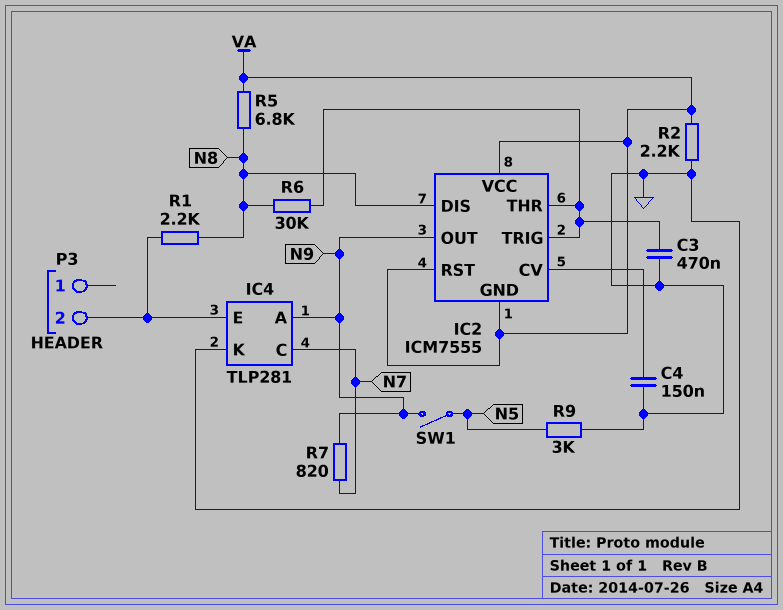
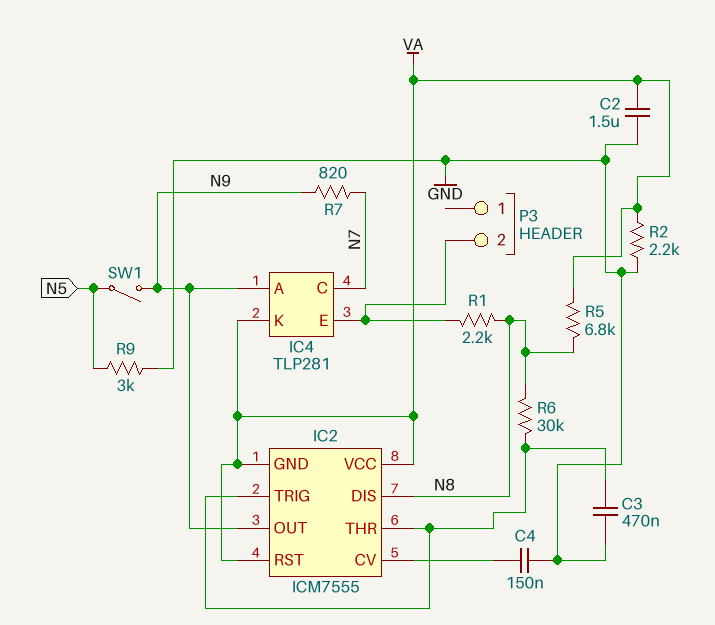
C2: none -> 1.5uF (GND, VA)
IC4 pin K: GND -> VA

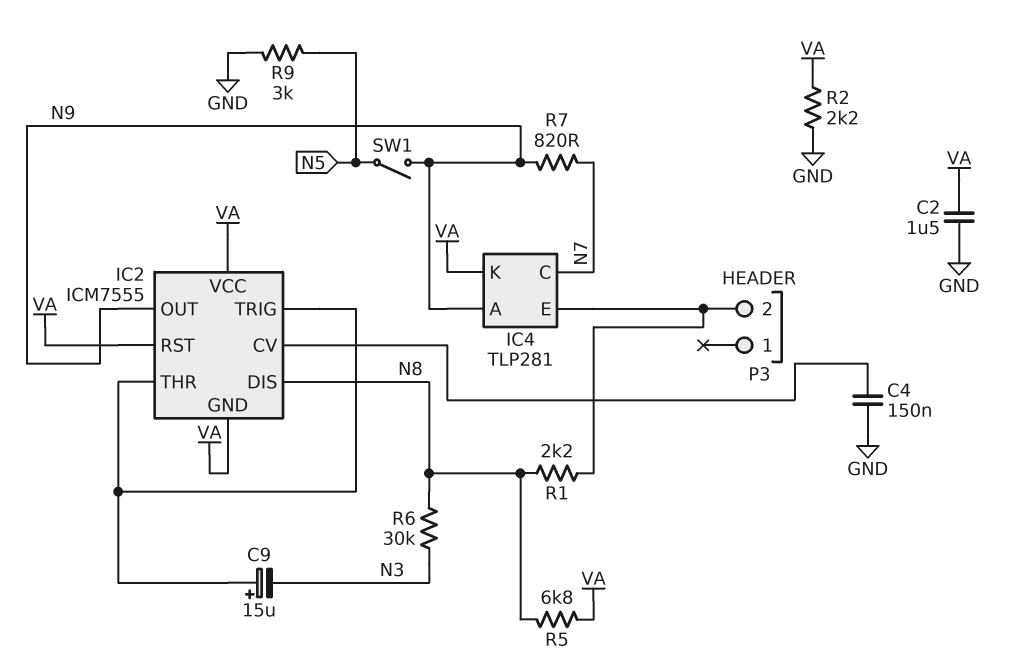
C3: 470nF (GND, IC2/THR) -> none
C9: none -> 15uF (plus IC2/THR, minus N3)
R6: 30k (IC2/THR, N8) -> 30k (N3, N8)

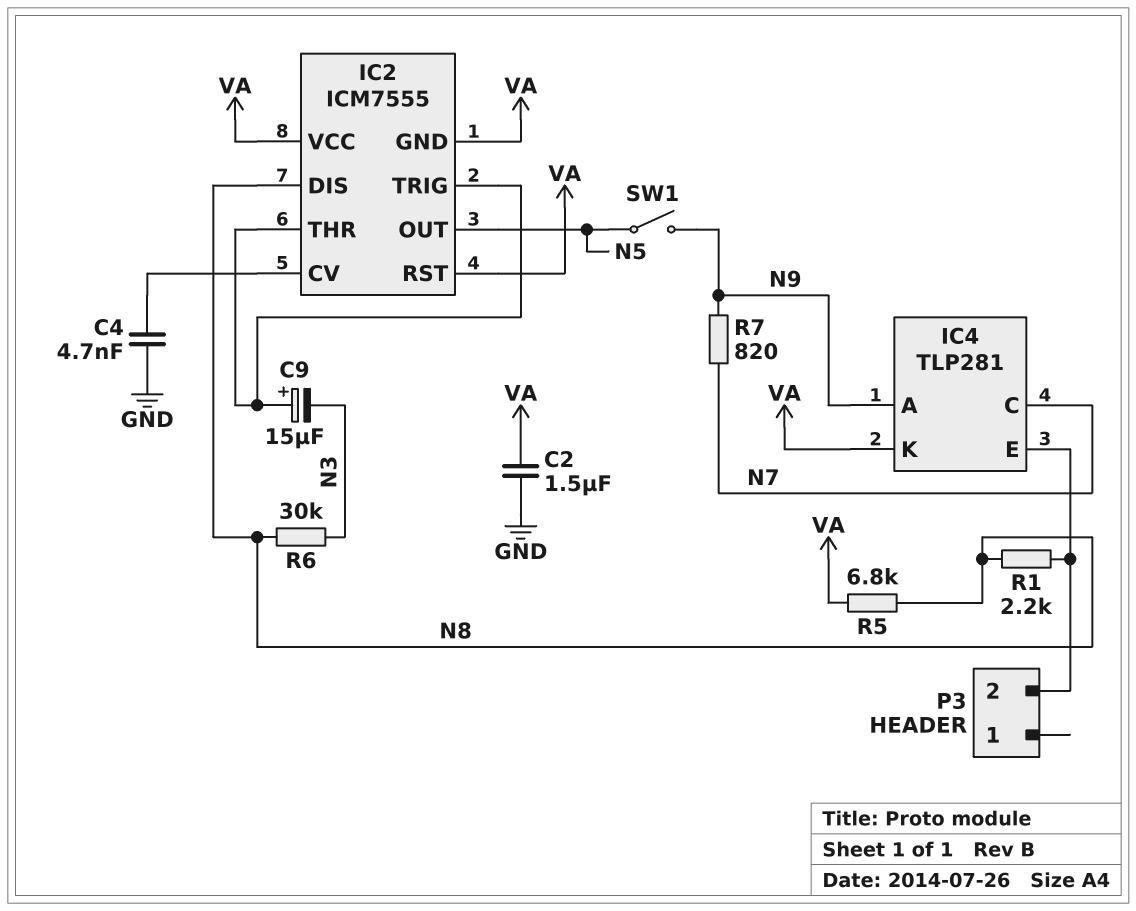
C4: 150nF (GND, IC2/CV) -> 4.7nF (GND, IC2/CV)
IC2 pin OUT: N9 -> N5
R2: 2.2k (GND, VA) -> none
R9: 3k (GND, N5) -> none

